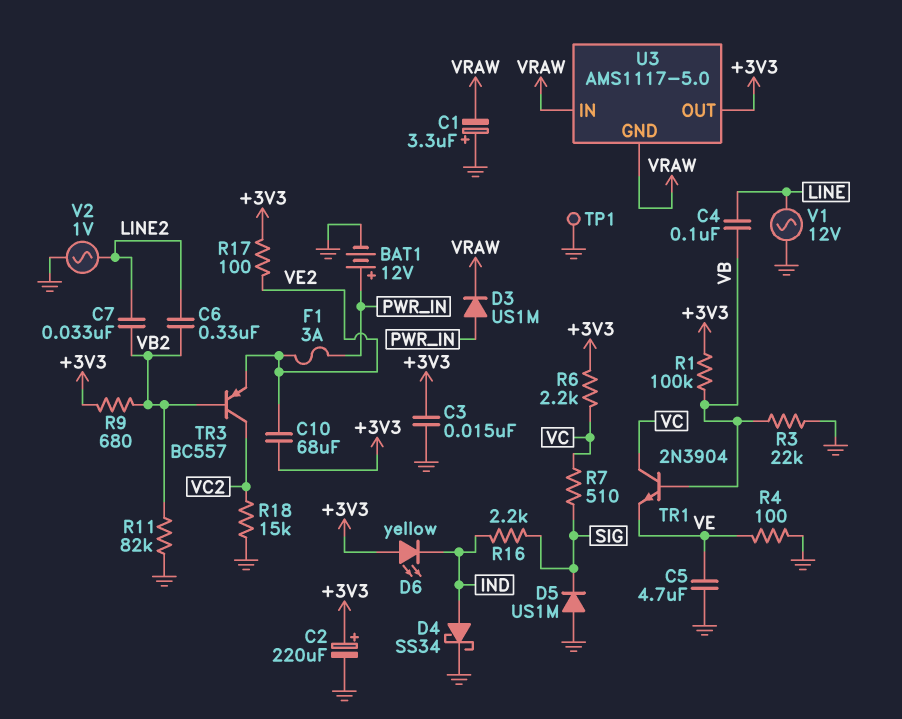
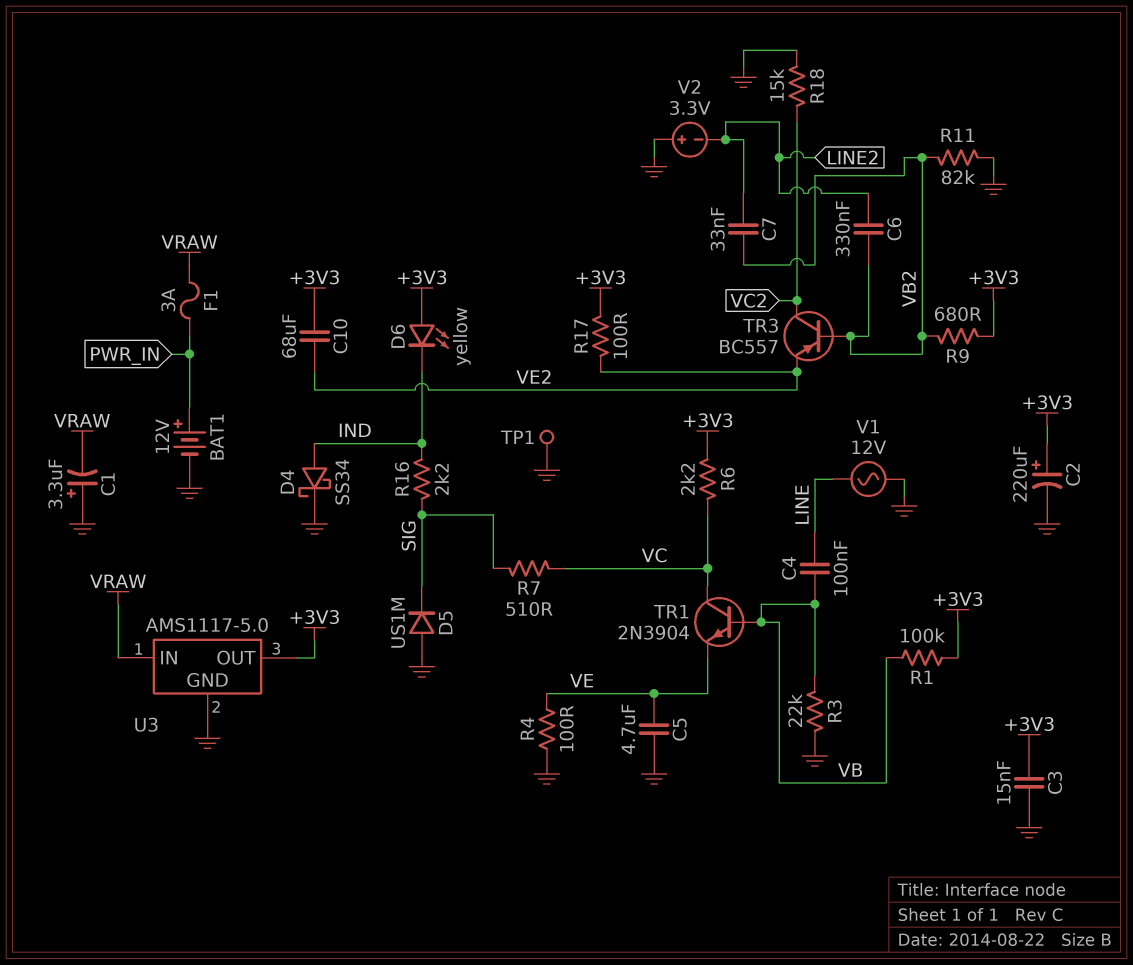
D3: diode US1M (A PWR_IN, K VRAW) -> none
F1: 3A (PWR_IN, VE2) -> 3A (PWR_IN, VRAW)
U3 pin GND: VRAW -> GND
V2: AC 1V (GND, LINE2) -> 3.3V (plus GND, minus LINE2)

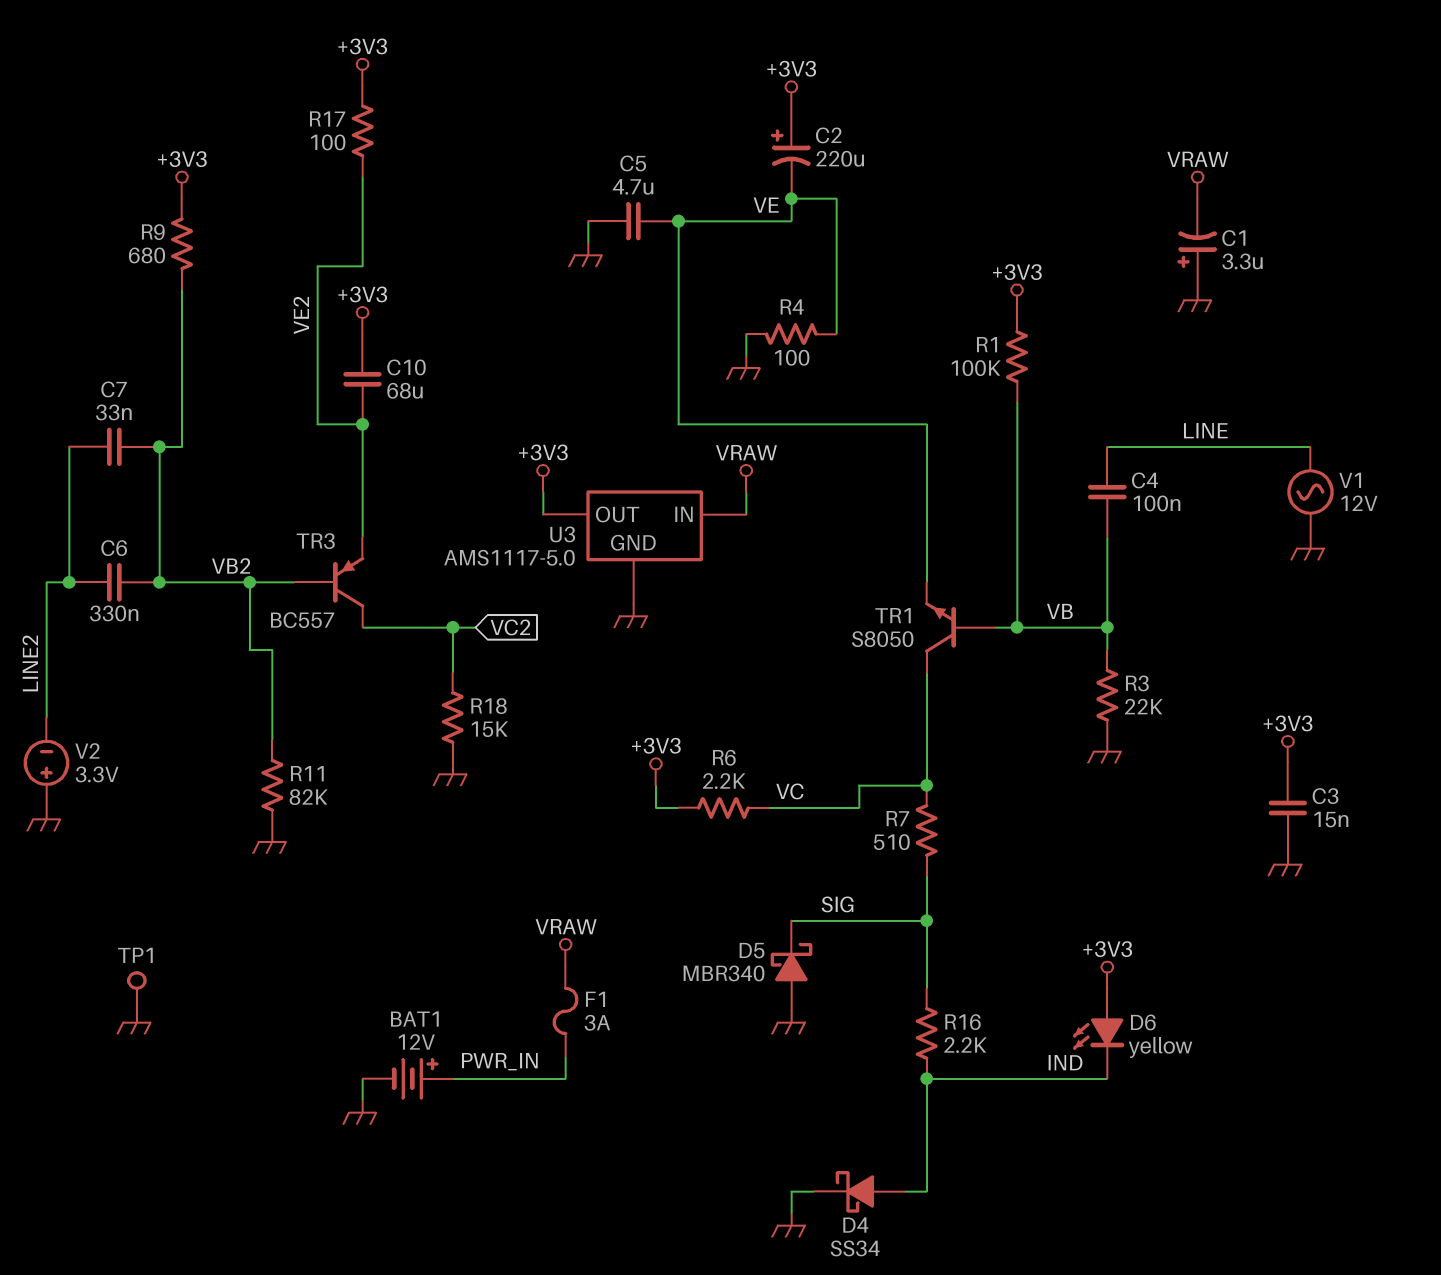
C2: 220uF (plus +3V3, minus GND) -> 220uF (plus +3V3, minus VE)
D5: diode US1M (A GND, K SIG) -> schottky MBR340 (A GND, K SIG)
TR1: NPN 2N3904 (B VB, C VC, E VE) -> NPN S8050 (B VB, C VC, E VE)

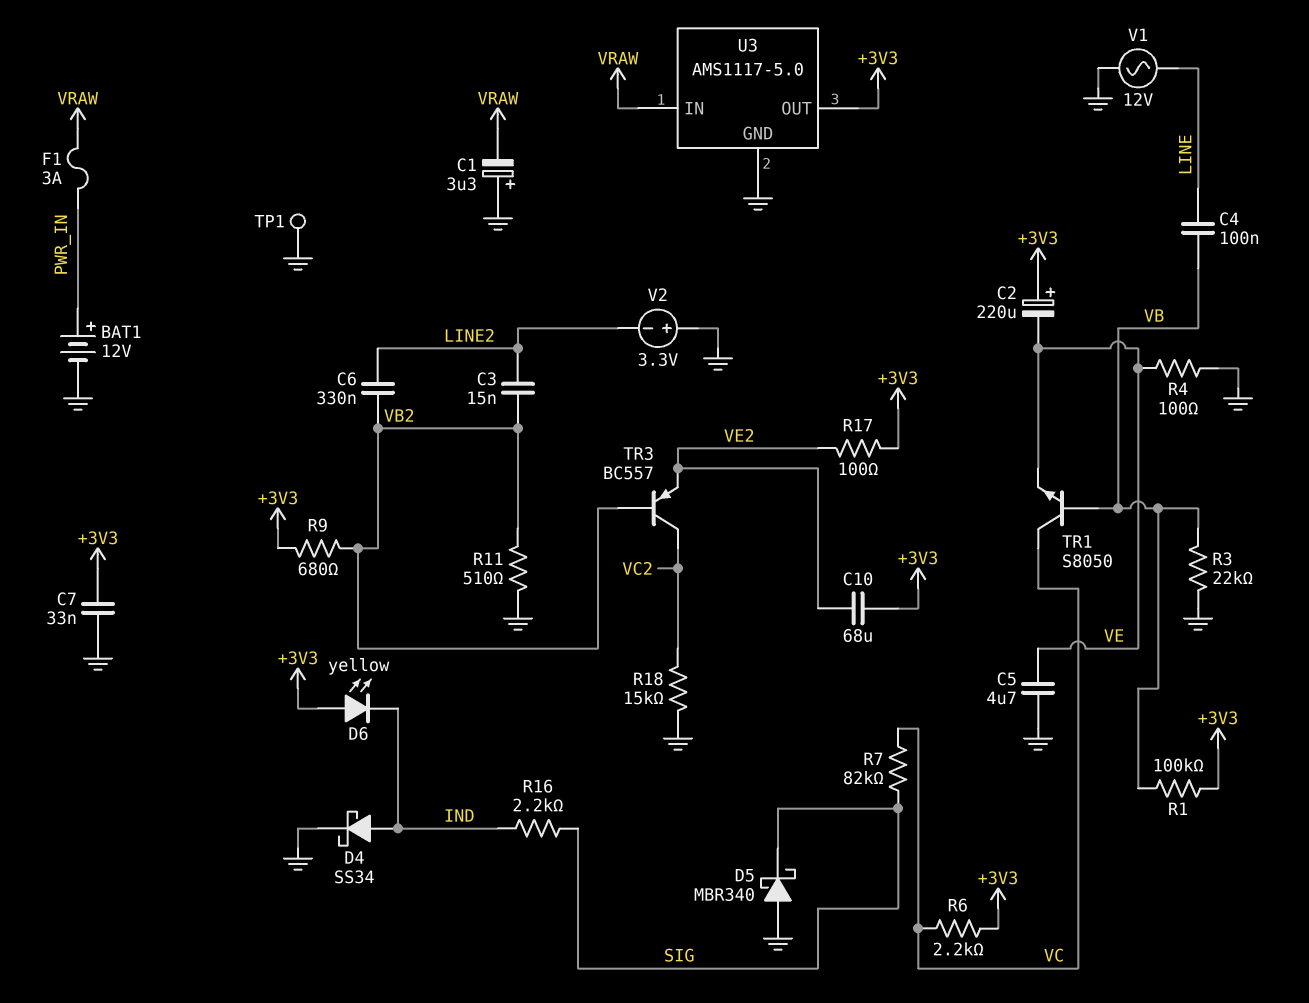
C3: 15nF (+3V3, GND) -> 15nF (LINE2, VB2)
C7: 33nF (LINE2, VB2) -> 33nF (+3V3, GND)
R7: 510 (SIG, VC) -> 82k (SIG, VC)
R11: 82k (GND, VB2) -> 510 (GND, VB2)

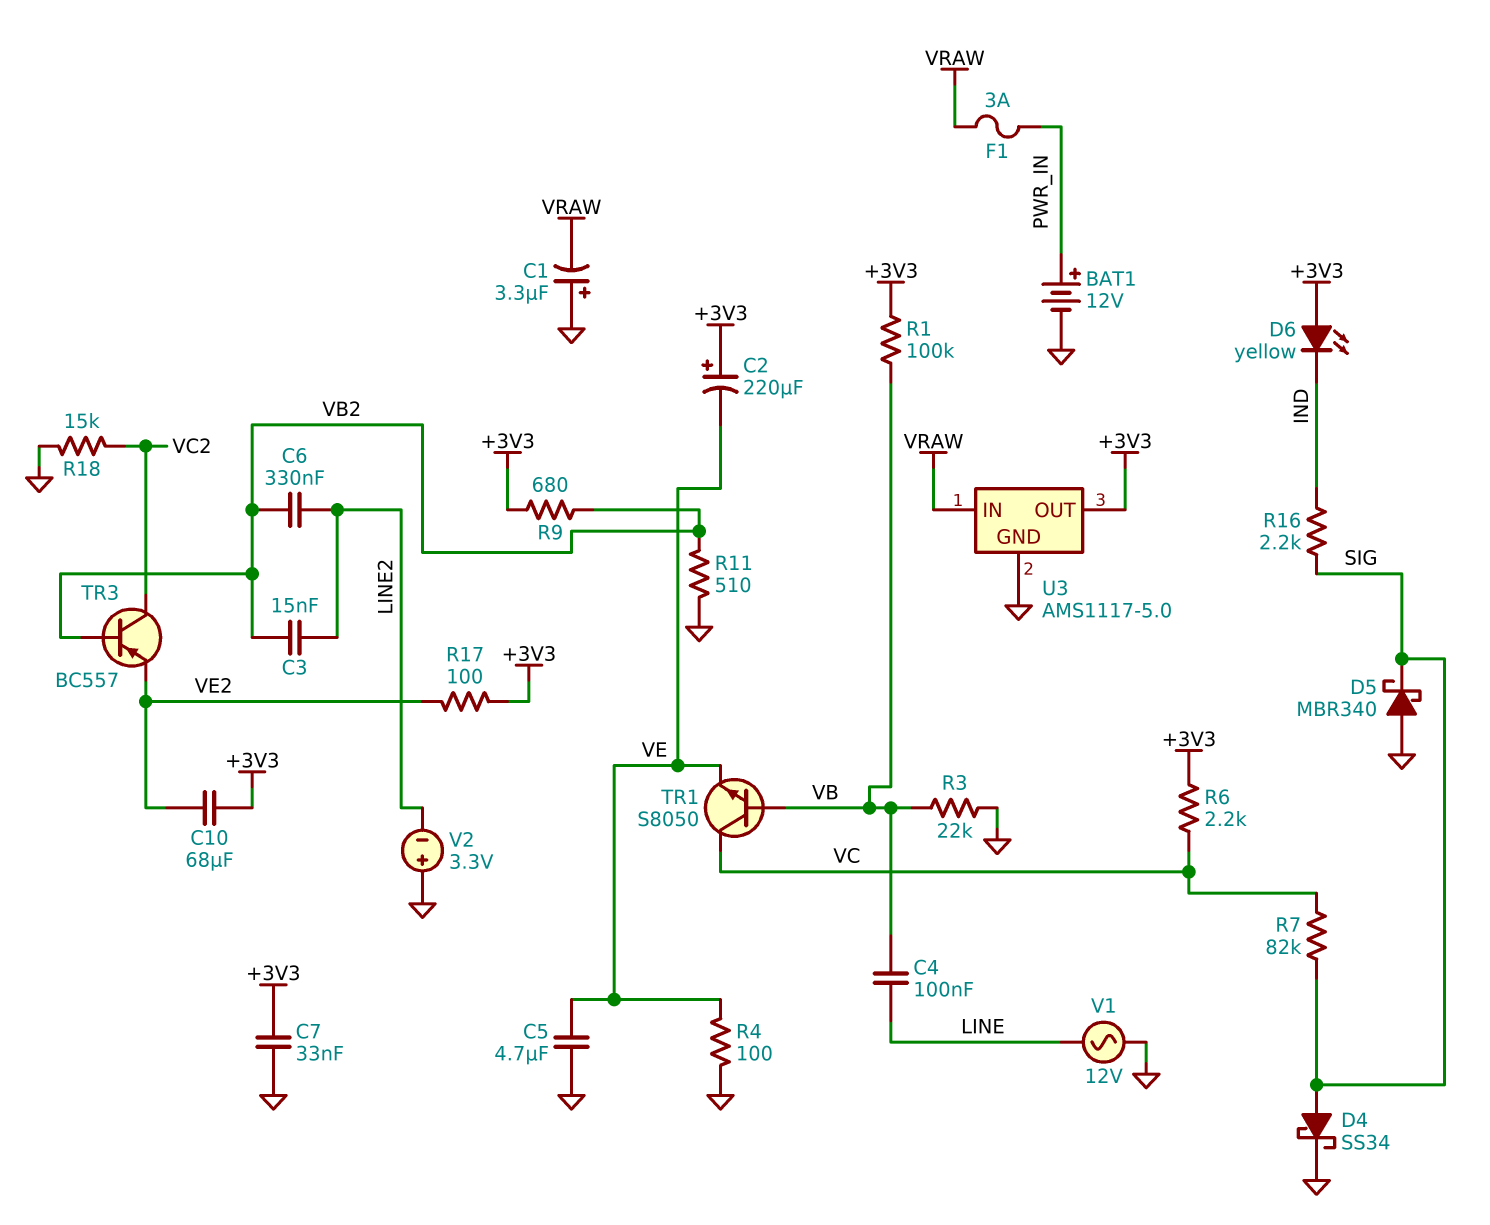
D4: schottky SS34 (A IND, K GND) -> schottky SS34 (A SIG, K GND)
TP1: test point (GND) -> none

